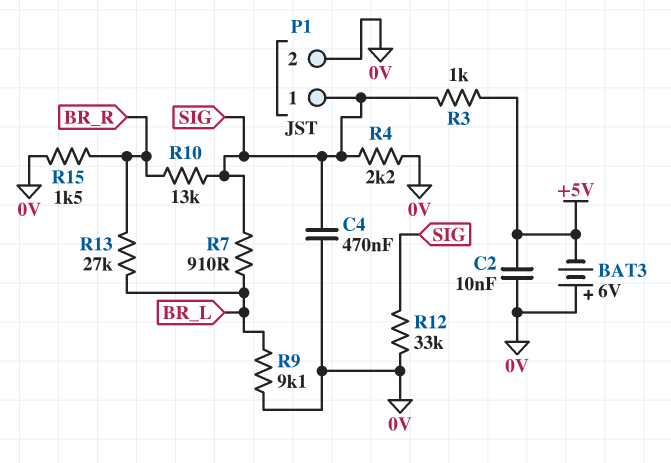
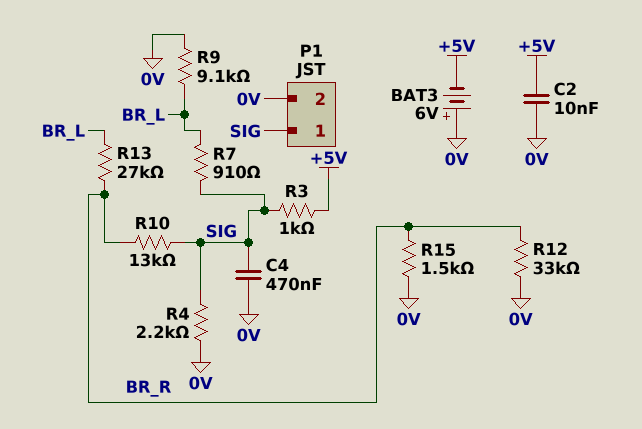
R12: 33k (0V, SIG) -> 33k (0V, BR_R)

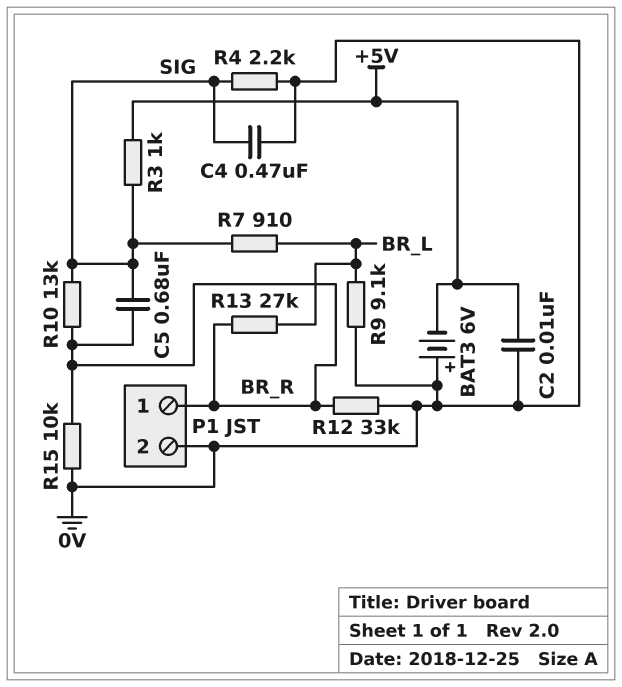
C5: none -> 680nF (BR_R, SIG)
P1 pin 1: SIG -> BR_R
R15: 1.5k (0V, BR_R) -> 10k (0V, BR_R)

